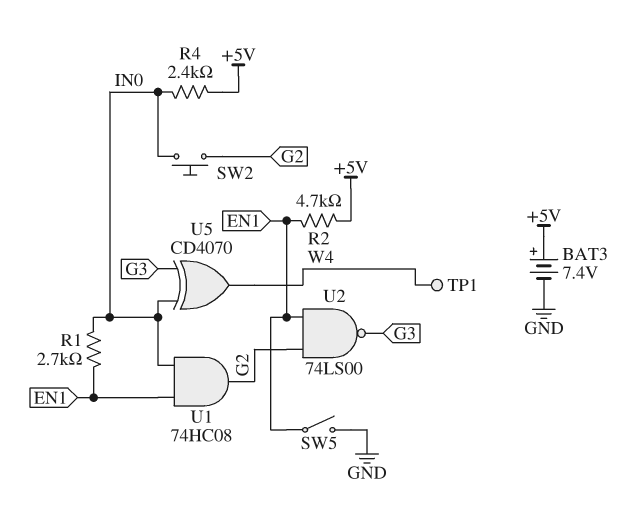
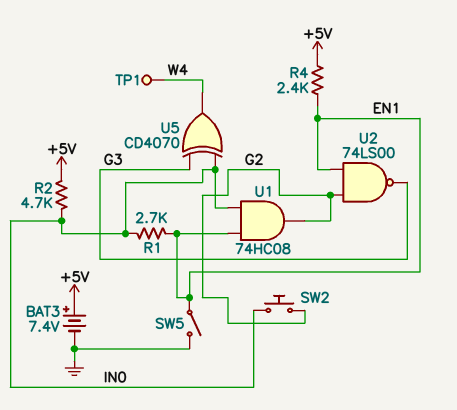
R2: 4.7k (+5V, EN1) -> 4.7k (+5V, IN0)
R4: 2.4k (+5V, IN0) -> 2.4k (+5V, EN1)

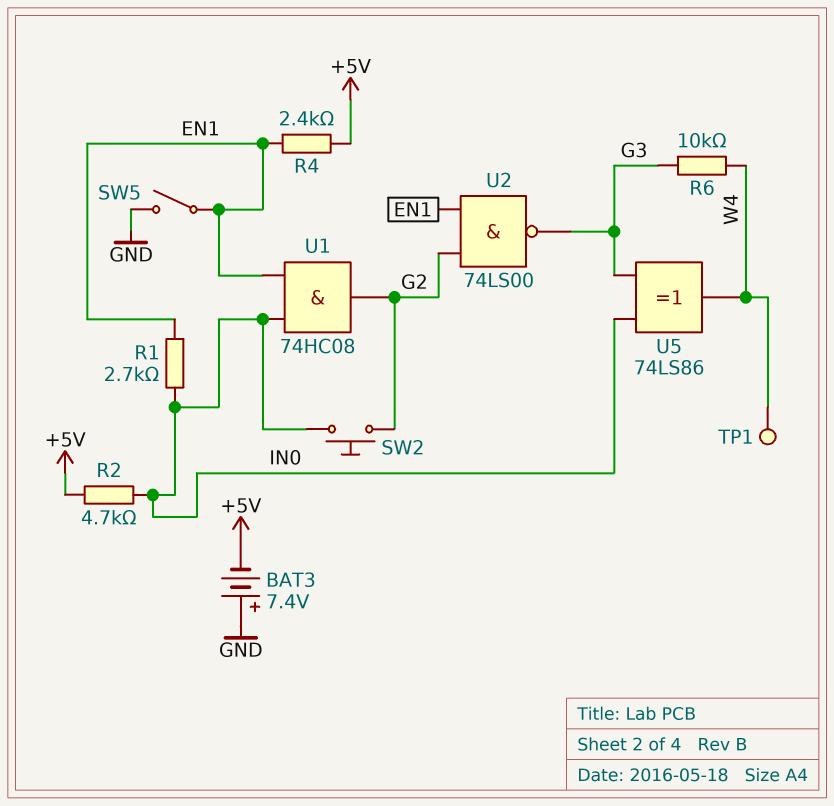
BAT3: 7.4V (plus +5V, minus GND) -> 7.4V (plus GND, minus +5V)
R6: none -> 10k (G3, W4)
U5: XOR CD4070 (in G3, in IN0, out W4) -> XOR 74LS86 (in G3, in IN0, out W4)

